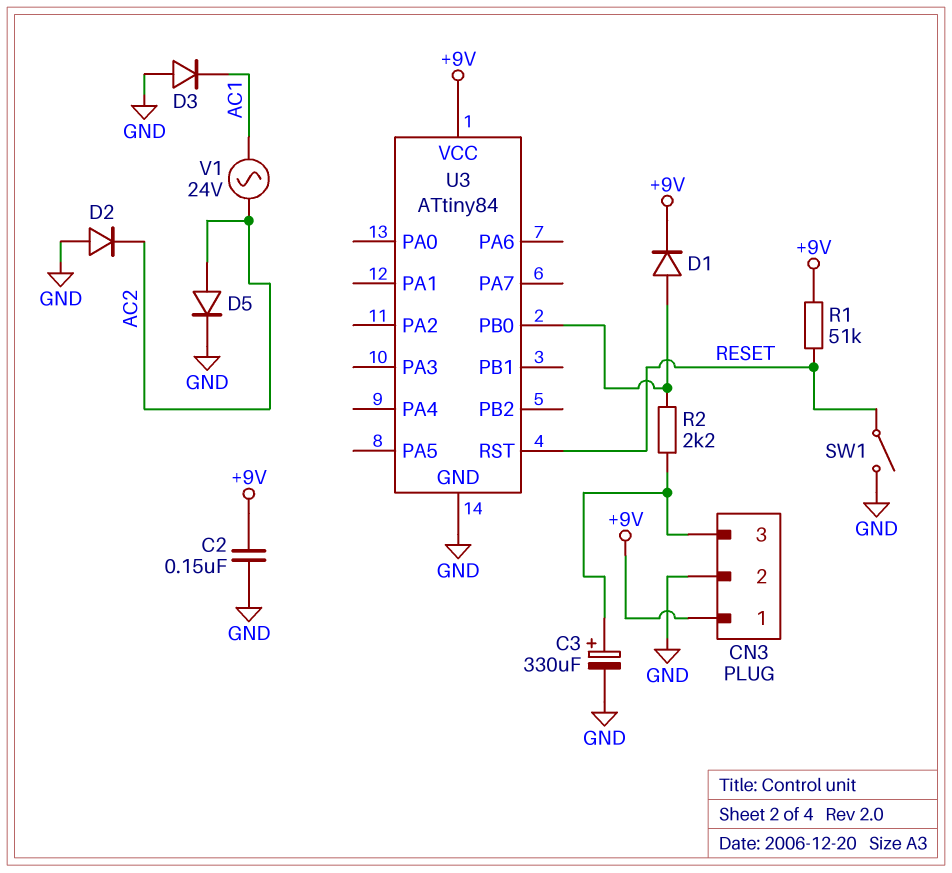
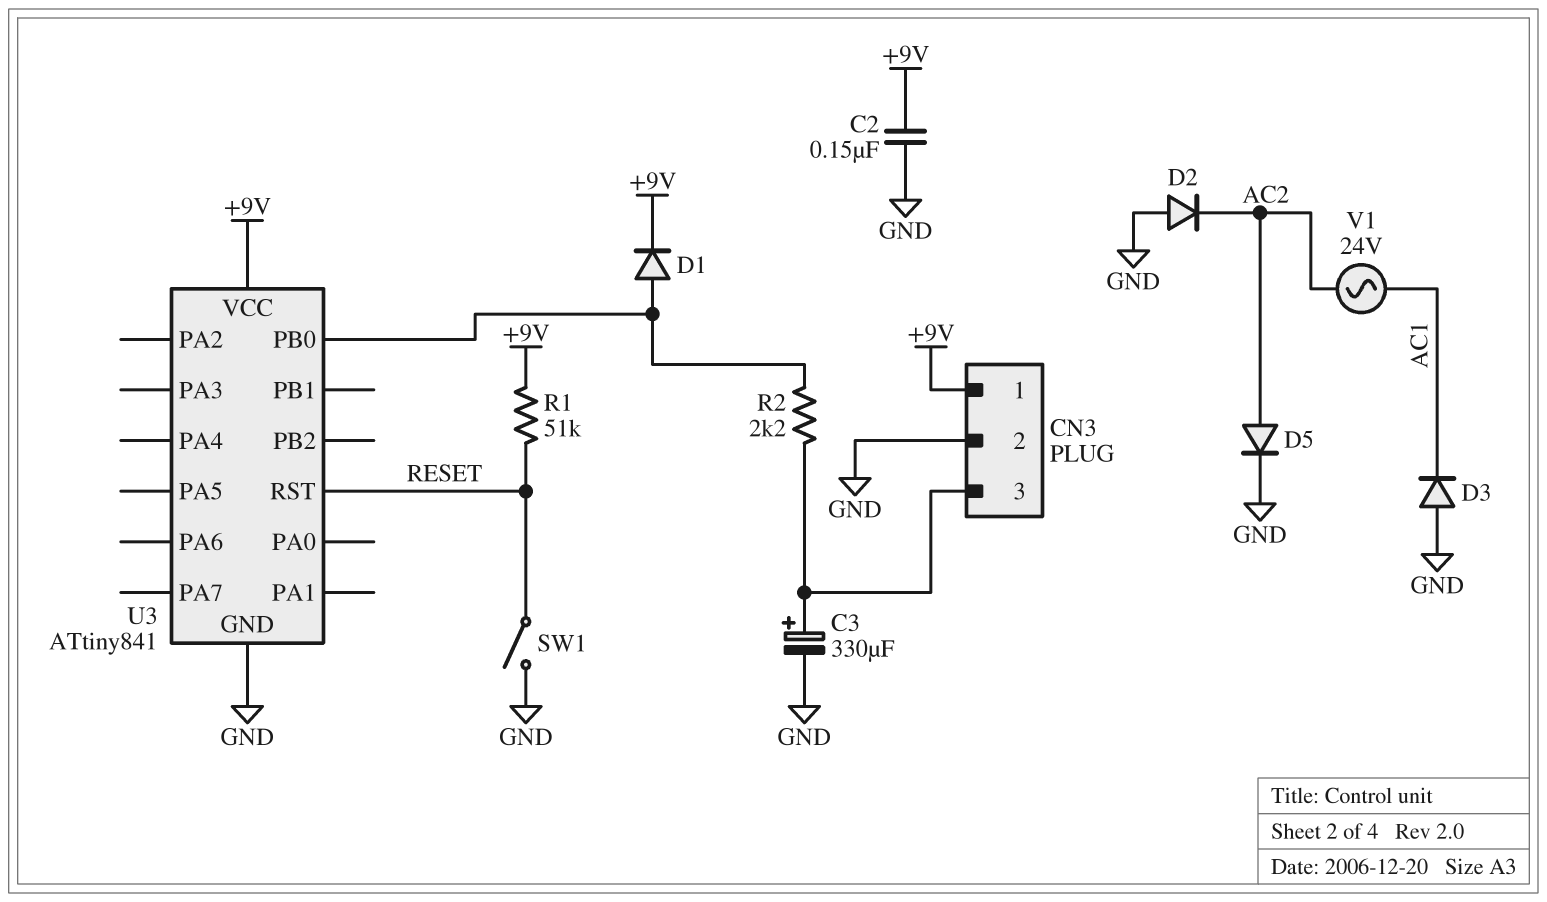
U3: ATtiny84 -> ATtiny841

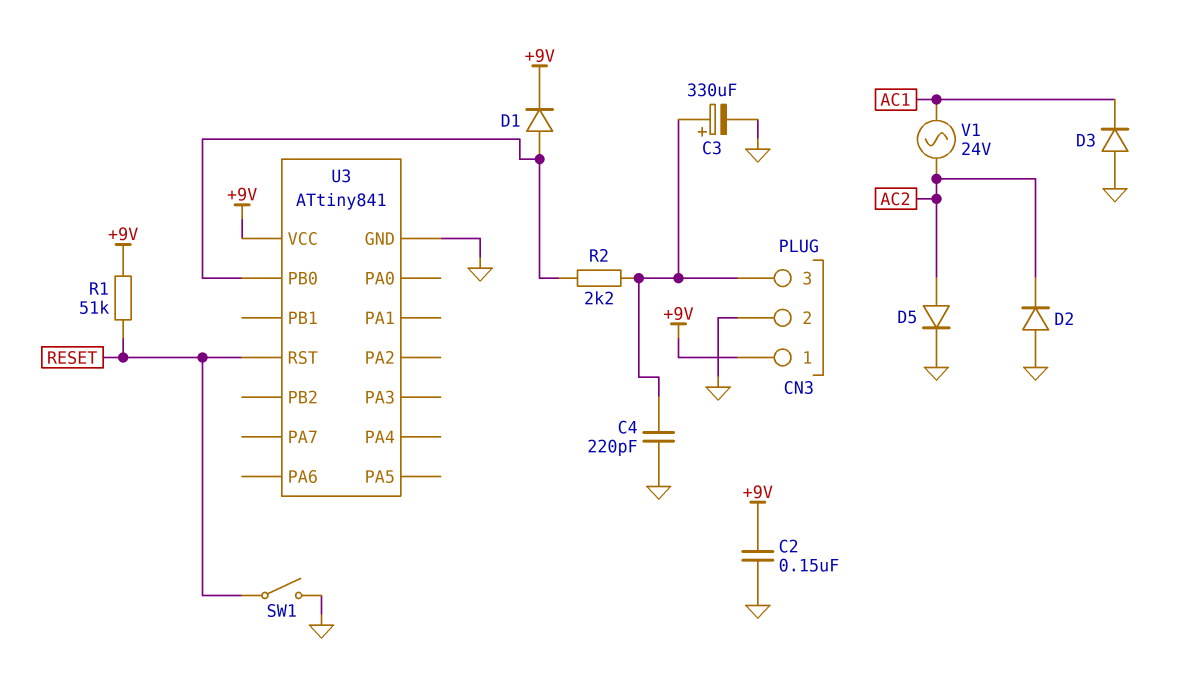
C4: none -> 220pF (CN3/3, GND)

